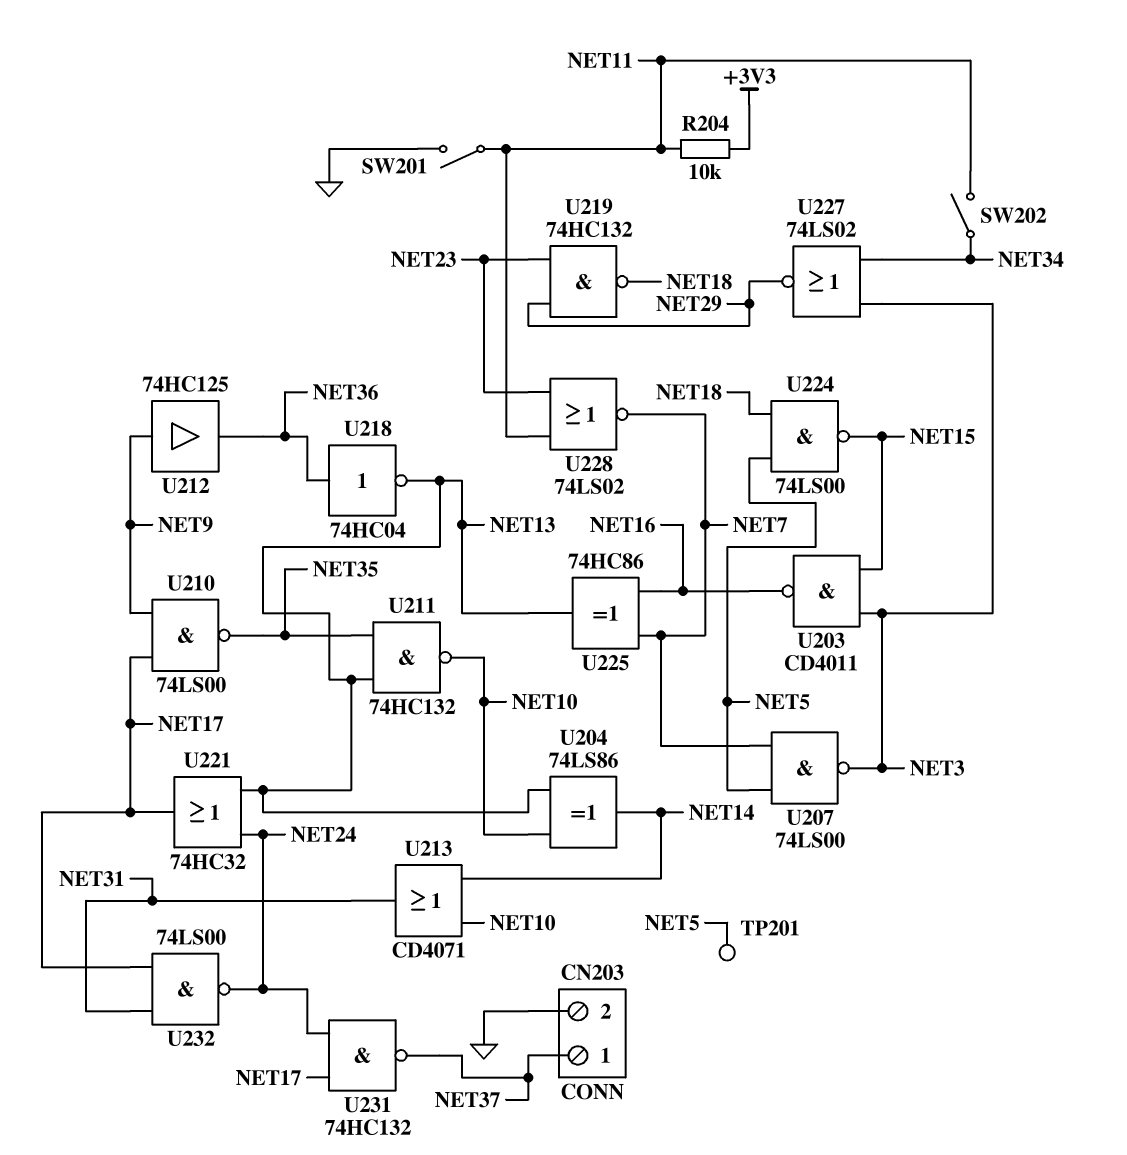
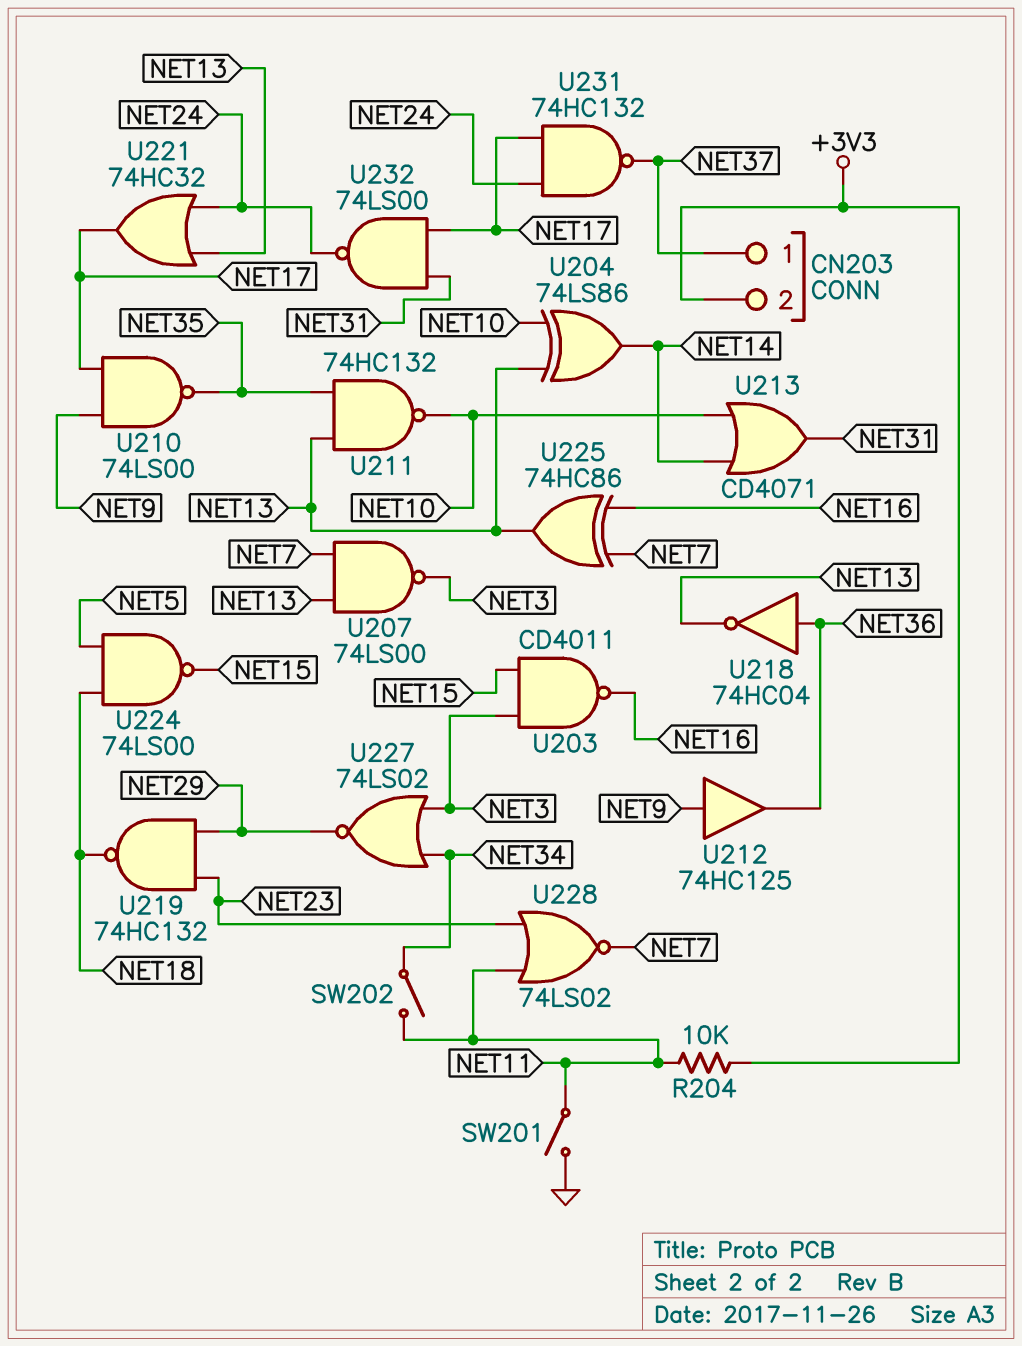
CN203 pin 2: GND -> +3V3
TP201: test point (NET5) -> none
U207: NAND 74LS00 (in NET5, in NET7, out NET3) -> NAND 74LS00 (in NET7, in NET13, out NET3)

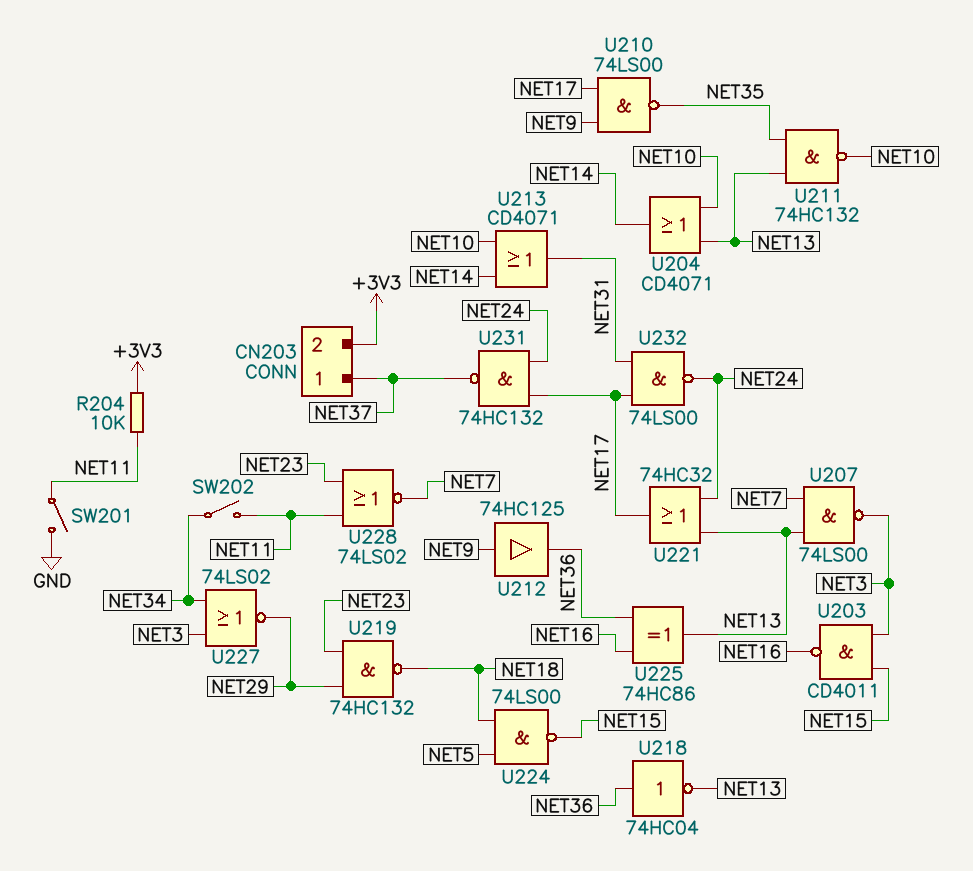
U204: XOR 74LS86 (in NET10, in NET13, out NET14) -> OR CD4071 (in NET10, in NET13, out NET14)
U225: XOR 74HC86 (in NET7, in NET16, out NET13) -> XOR 74HC86 (in NET16, in NET36, out NET13)

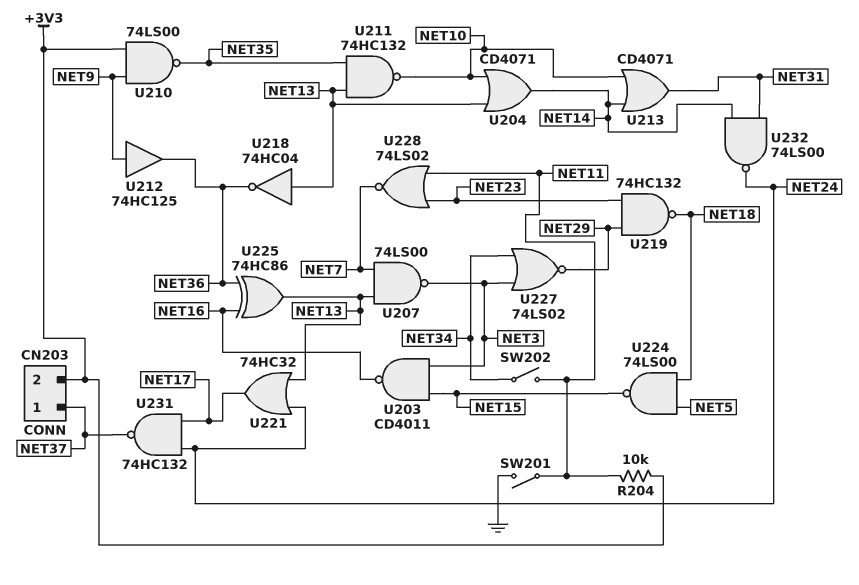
U210: NAND 74LS00 (in NET9, in NET17, out NET35) -> NAND 74LS00 (in +3V3, in NET9, out NET35)
U218: NOT 74HC04 (in NET36, out NET13) -> NOT 74HC04 (in NET13, out NET36)
U232: NAND 74LS00 (in NET17, in NET31, out NET24) -> NAND 74LS00 (in NET14, in NET31, out NET24)

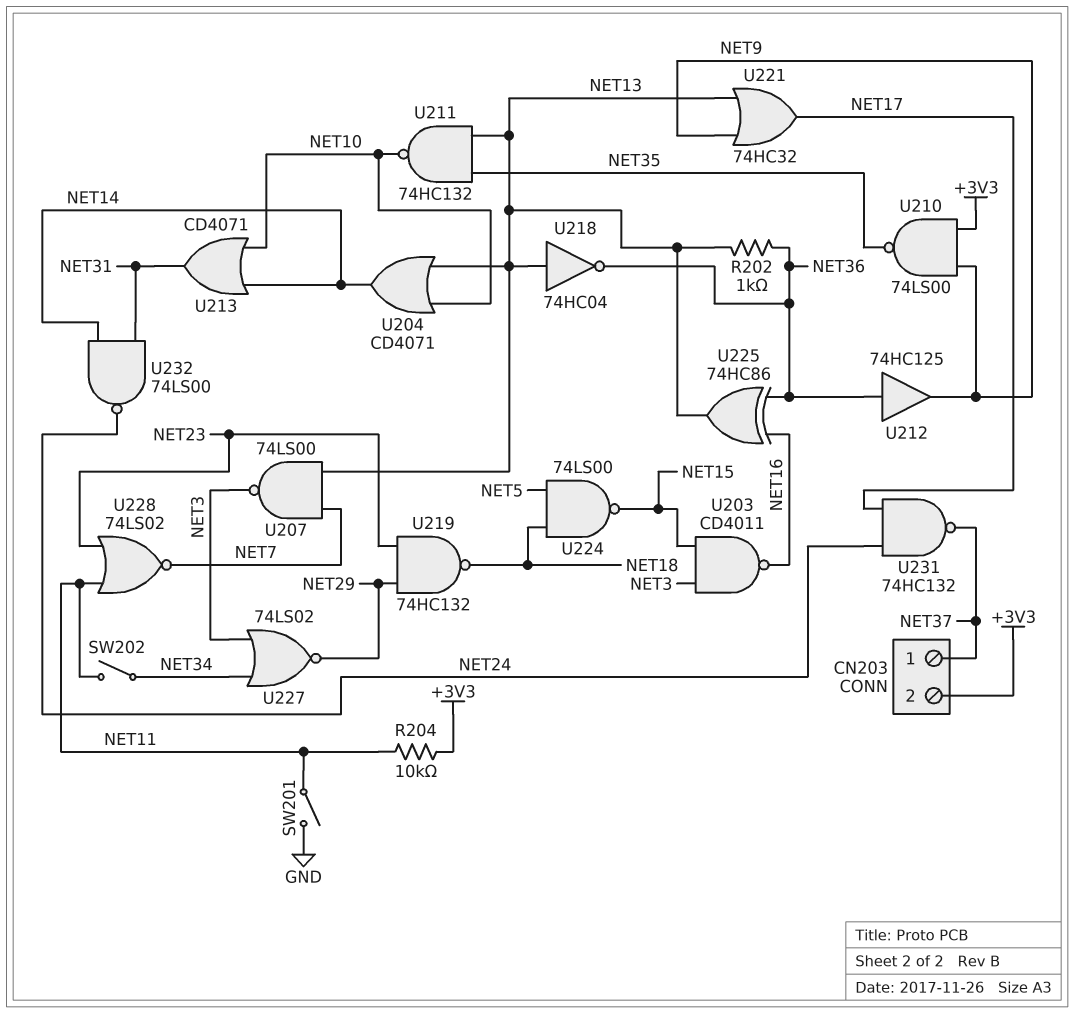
R202: none -> 1k (NET13, NET36)
U212: buffer 74HC125 (in NET9, out NET36) -> buffer 74HC125 (in NET36, out NET9)
U221: OR 74HC32 (in NET13, in NET24, out NET17) -> OR 74HC32 (in NET9, in NET13, out NET17)

